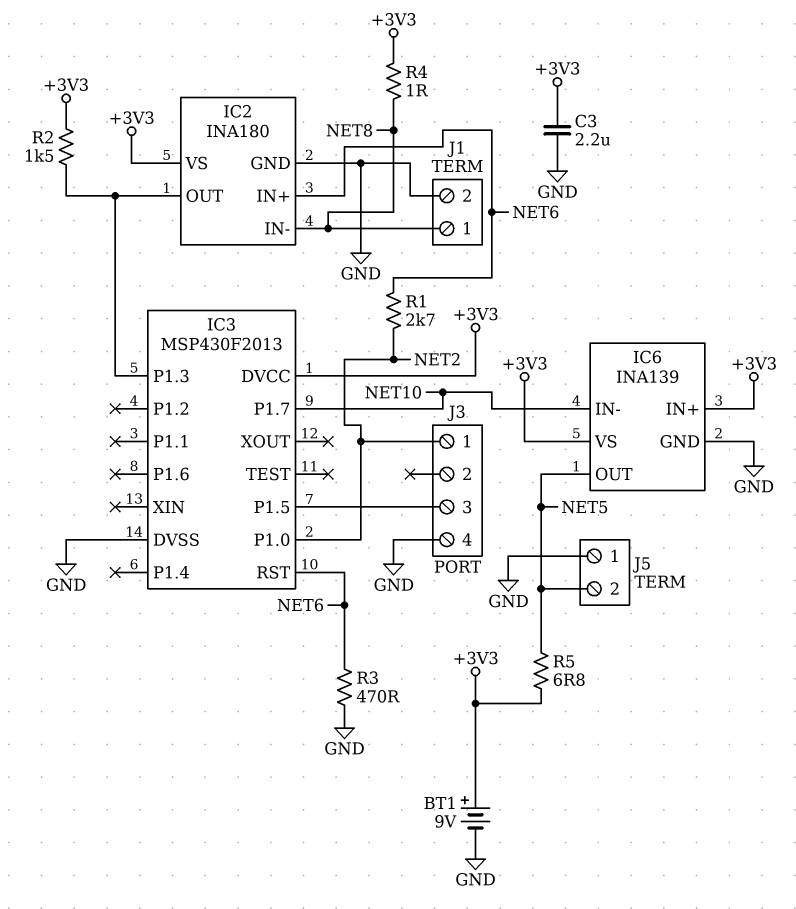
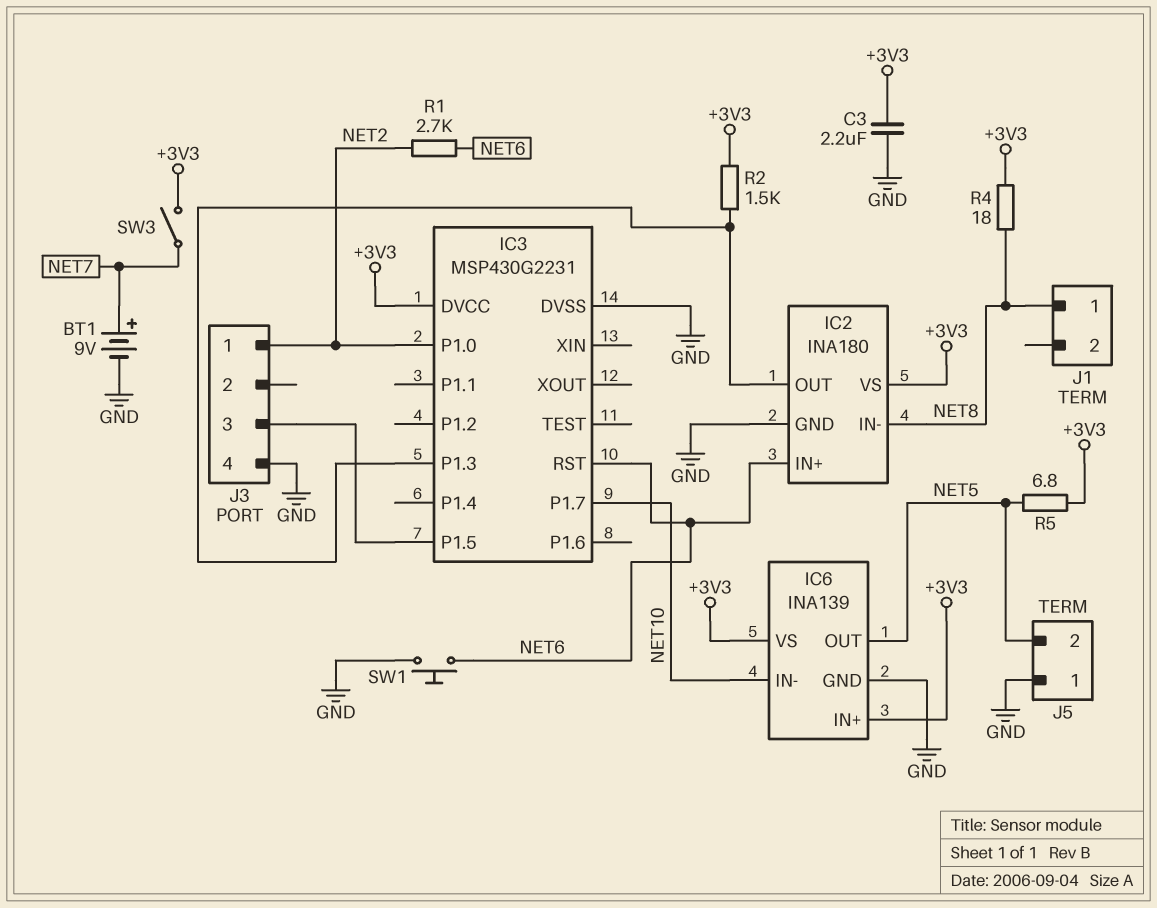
BT1: 9V (plus +3V3, minus GND) -> 9V (plus NET7, minus GND)
IC3: MSP430F2013 -> MSP430G2231
J1 pin 2: GND -> none
R3: 470 (GND, NET6) -> none
R4: 1 (+3V3, NET8) -> 18 (+3V3, NET8)
SW1: none -> button (GND, NET6)
SW3: none -> switch (+3V3, NET7)

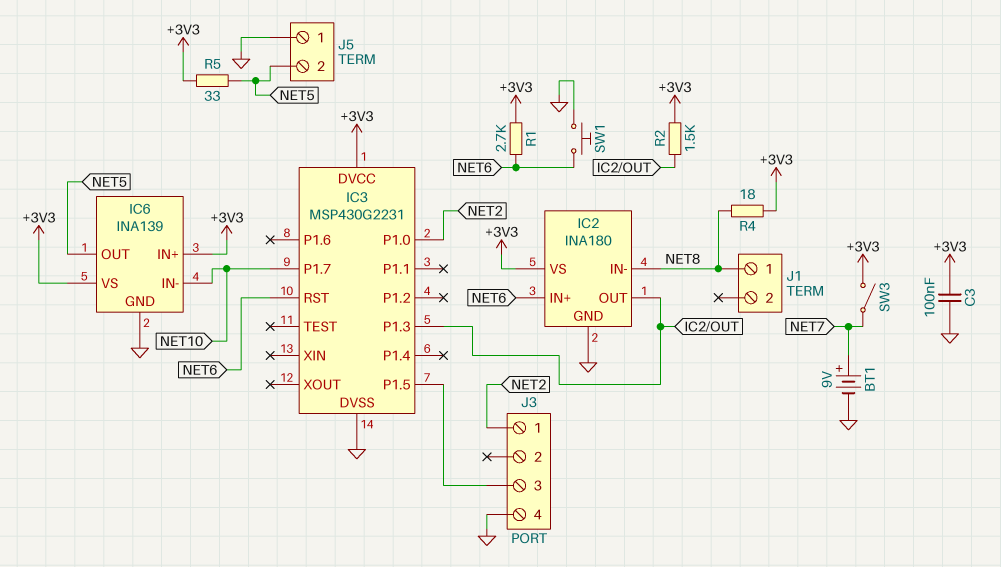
C3: 2.2uF (+3V3, GND) -> 100nF (+3V3, GND)
R1: 2.7k (NET2, NET6) -> 2.7k (+3V3, NET6)
R5: 6.8 (+3V3, NET5) -> 33 (+3V3, NET5)

